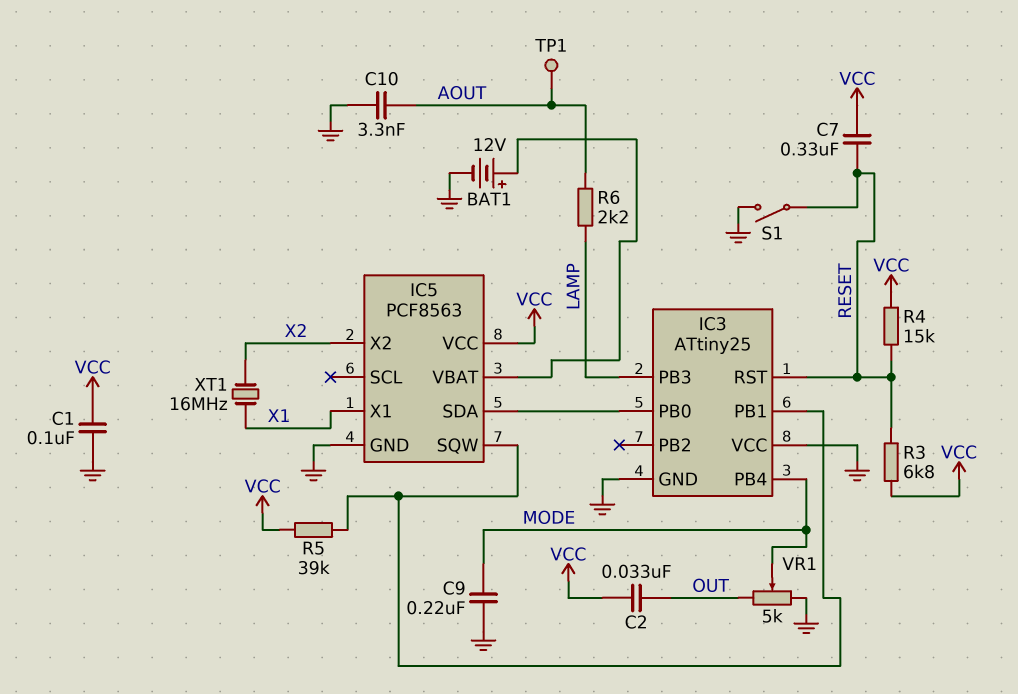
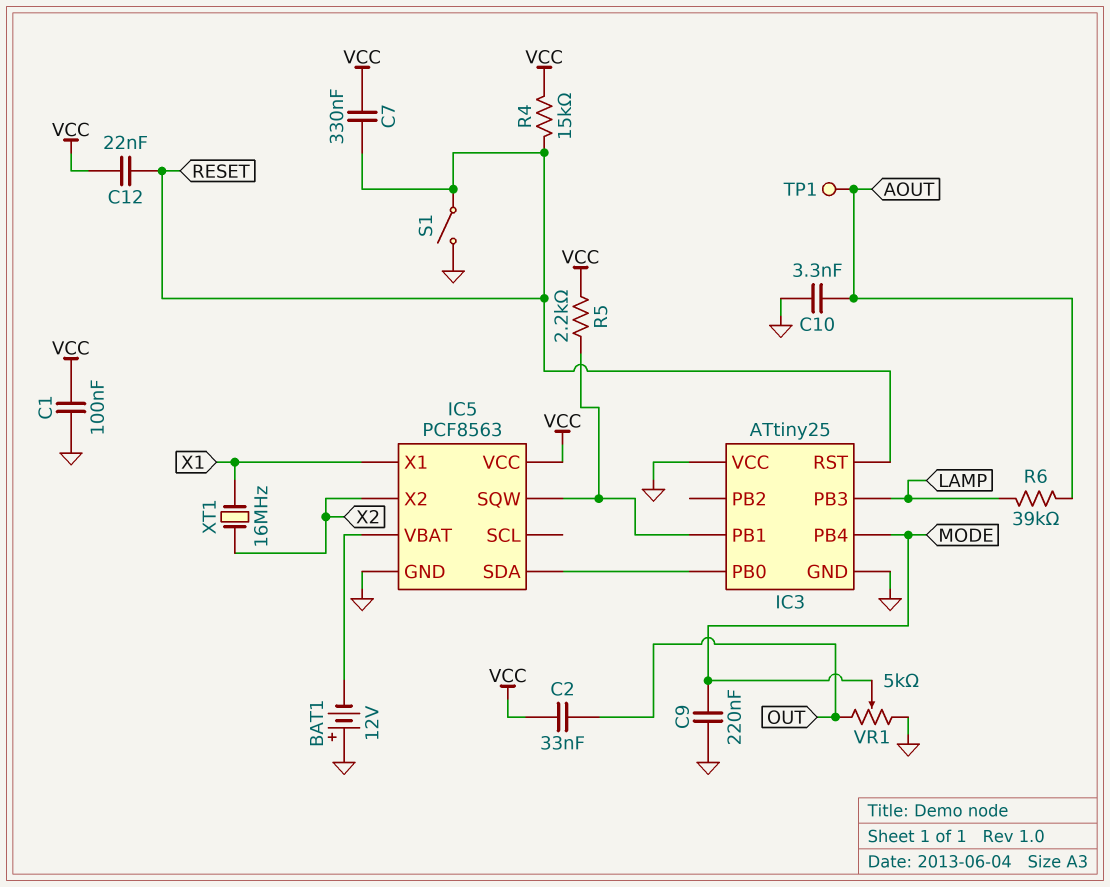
BAT1: 12V (plus IC5/VBAT, minus GND) -> 12V (plus GND, minus IC5/VBAT)
C12: none -> 22nF (RESET, VCC)
R3: 6.8k (RESET, VCC) -> none
R5: 39k (IC3/PB1, VCC) -> 2.2k (IC3/PB1, VCC)
R6: 2.2k (AOUT, LAMP) -> 39k (AOUT, LAMP)

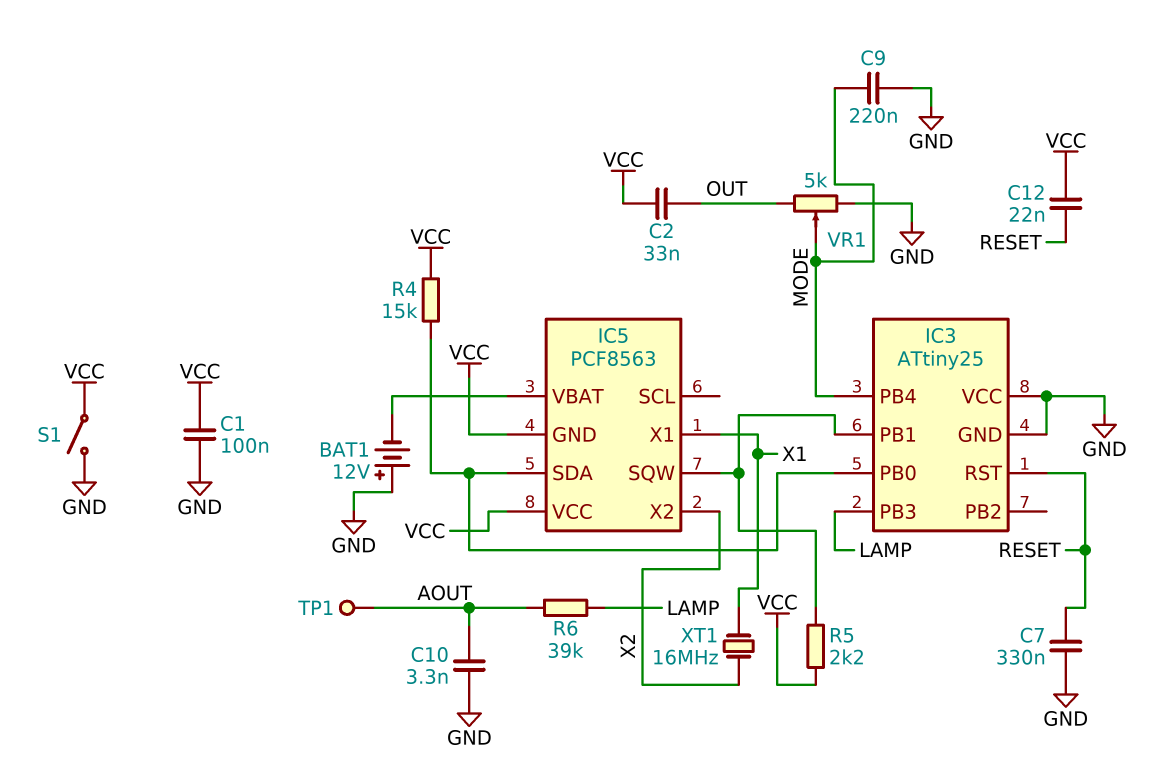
C7: 330nF (RESET, VCC) -> 330nF (GND, RESET)
IC5 pin GND: GND -> VCC
R4: 15k (RESET, VCC) -> 15k (IC3/PB0, VCC)
S1: switch (GND, RESET) -> switch (GND, VCC)

